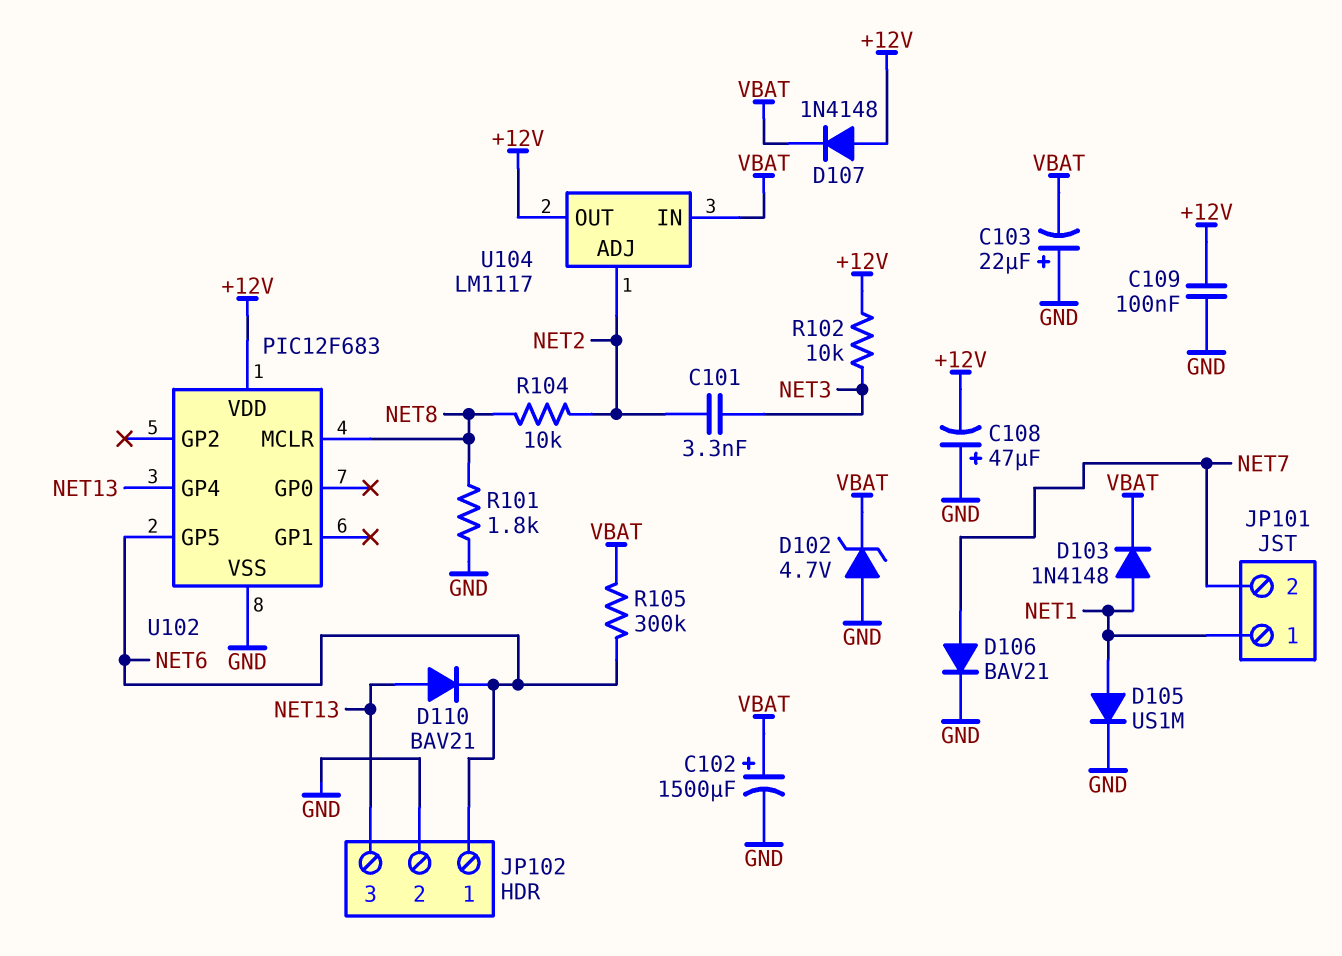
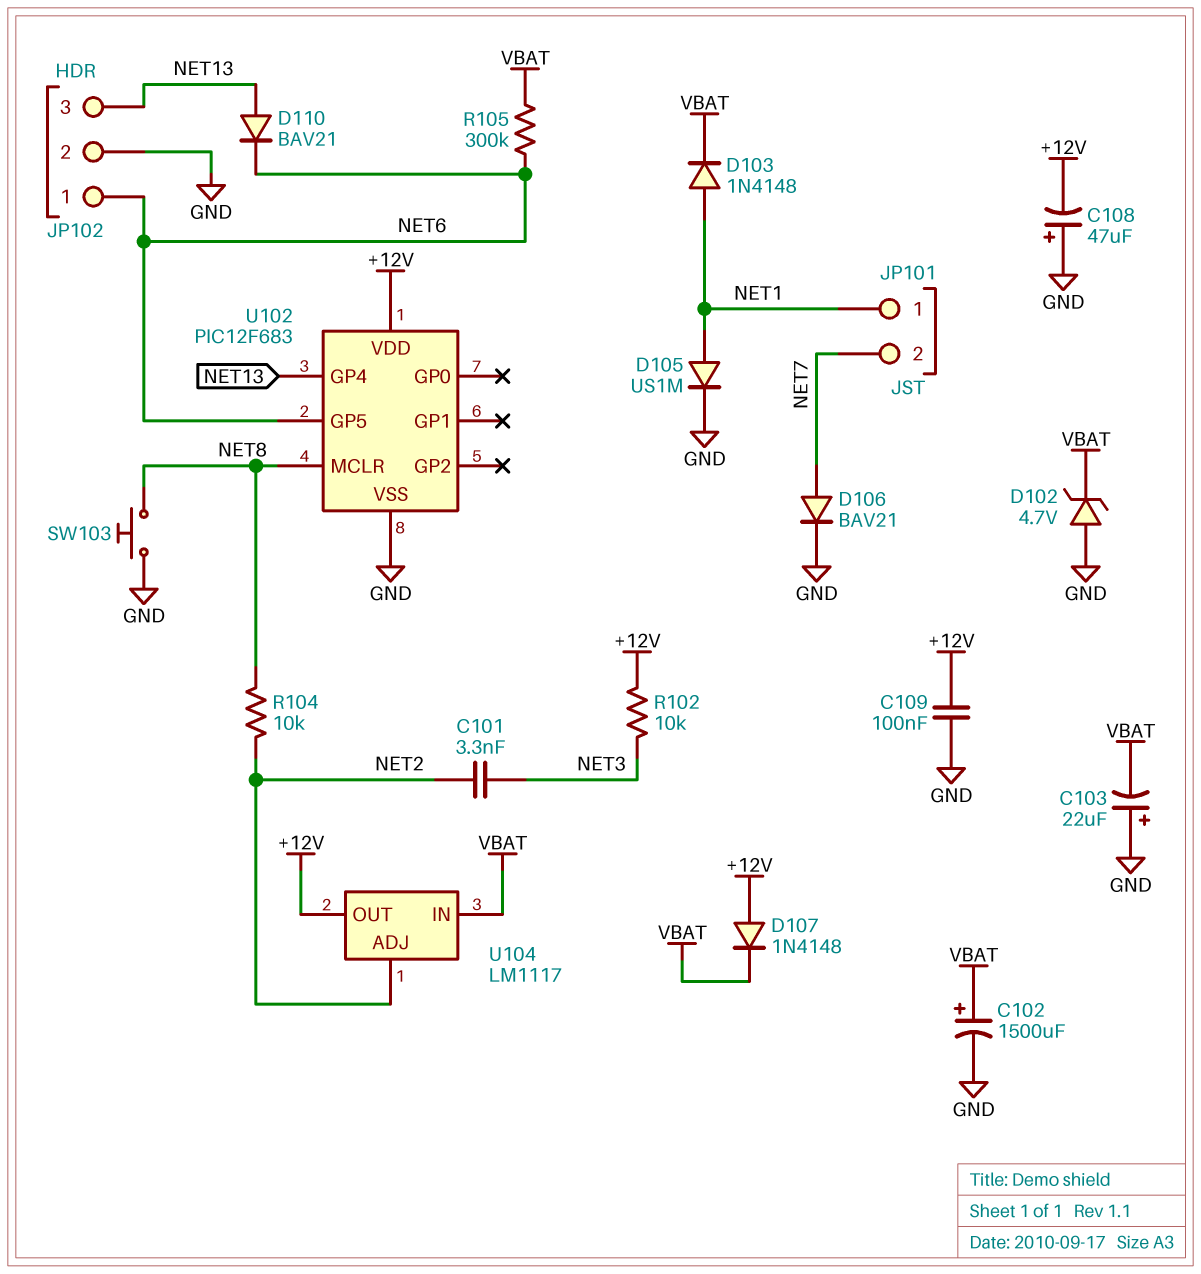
R101: 1.8k (GND, NET8) -> none
SW103: none -> button (GND, NET8)

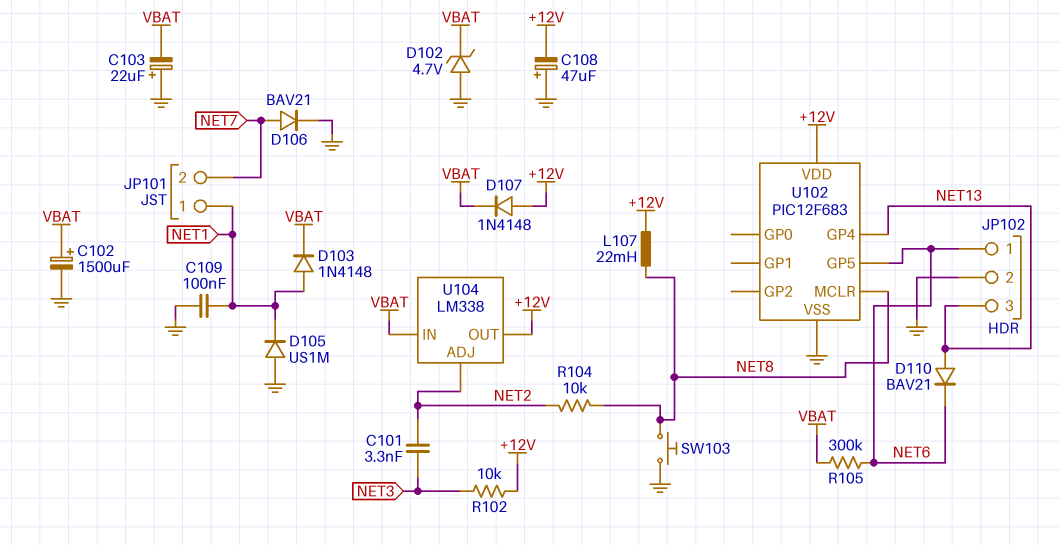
C109: 100nF (+12V, GND) -> 100nF (GND, NET1)
D105: diode US1M (A NET1, K GND) -> diode US1M (A GND, K NET1)
L107: none -> 22mH (+12V, NET8)
U104: LM1117 -> LM338

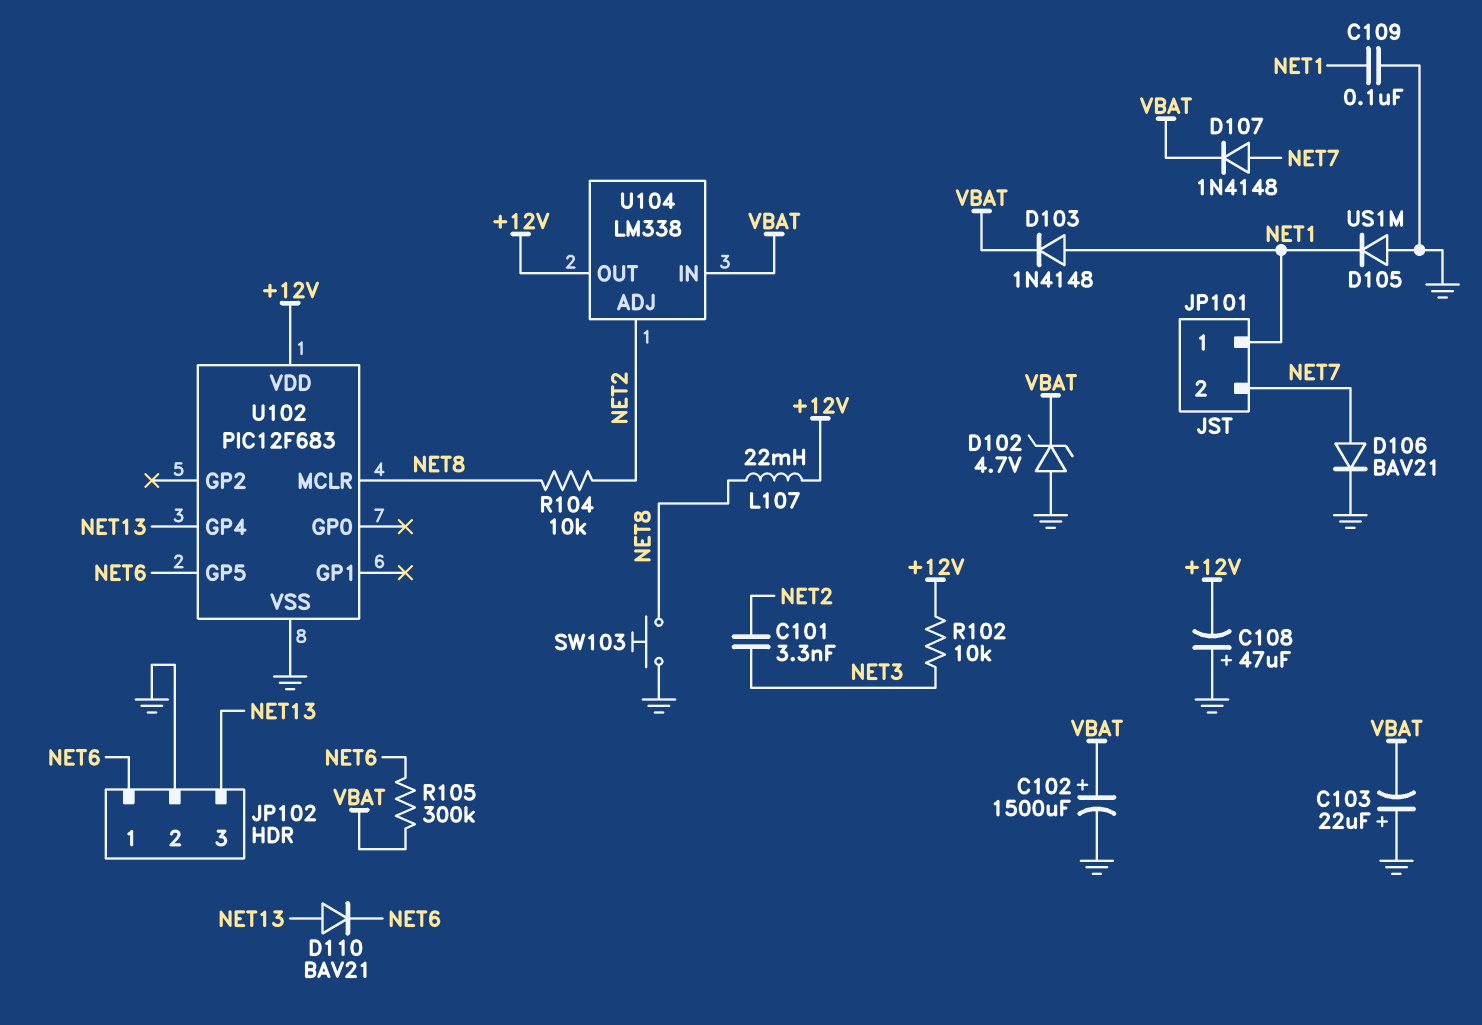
D107: diode 1N4148 (A +12V, K VBAT) -> diode 1N4148 (A NET7, K VBAT)

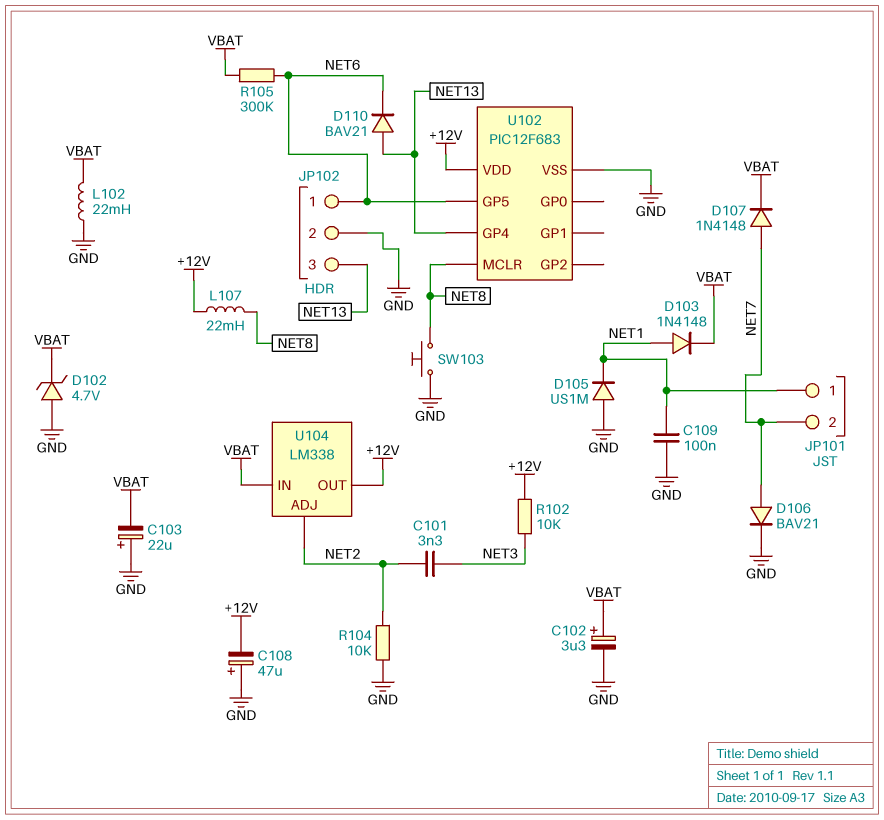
C102: 1500uF (plus VBAT, minus GND) -> 3.3uF (plus VBAT, minus GND)
L102: none -> 22mH (GND, VBAT)
R104: 10k (NET2, NET8) -> 10k (GND, NET2)

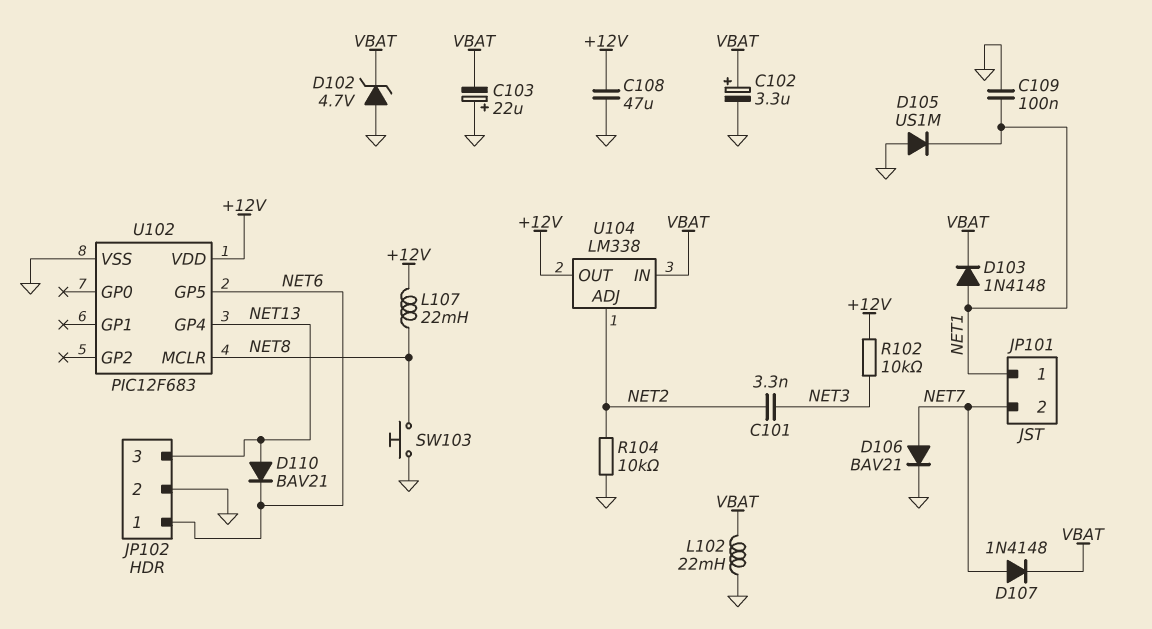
C108: 47uF (plus GND, minus +12V) -> 47uF (+12V, GND)
R105: 300k (NET6, VBAT) -> none

